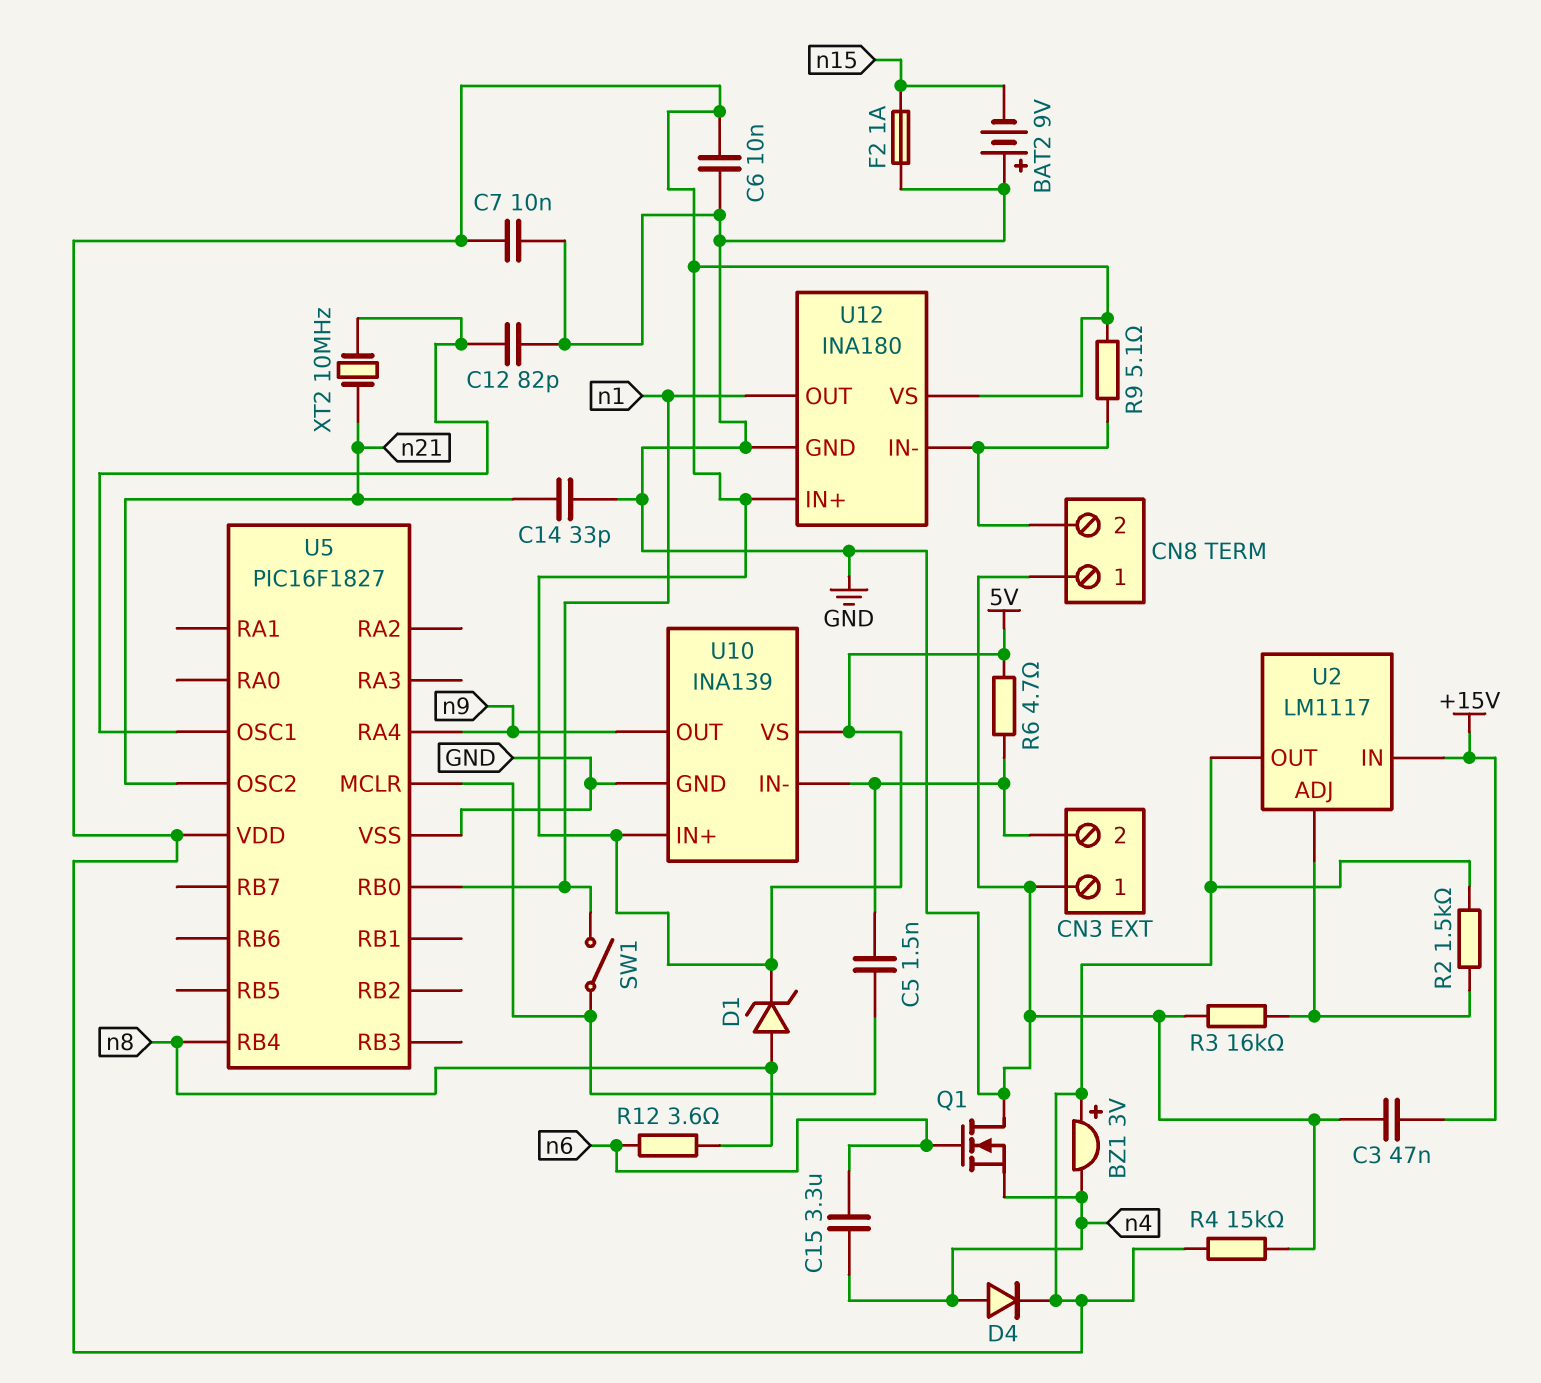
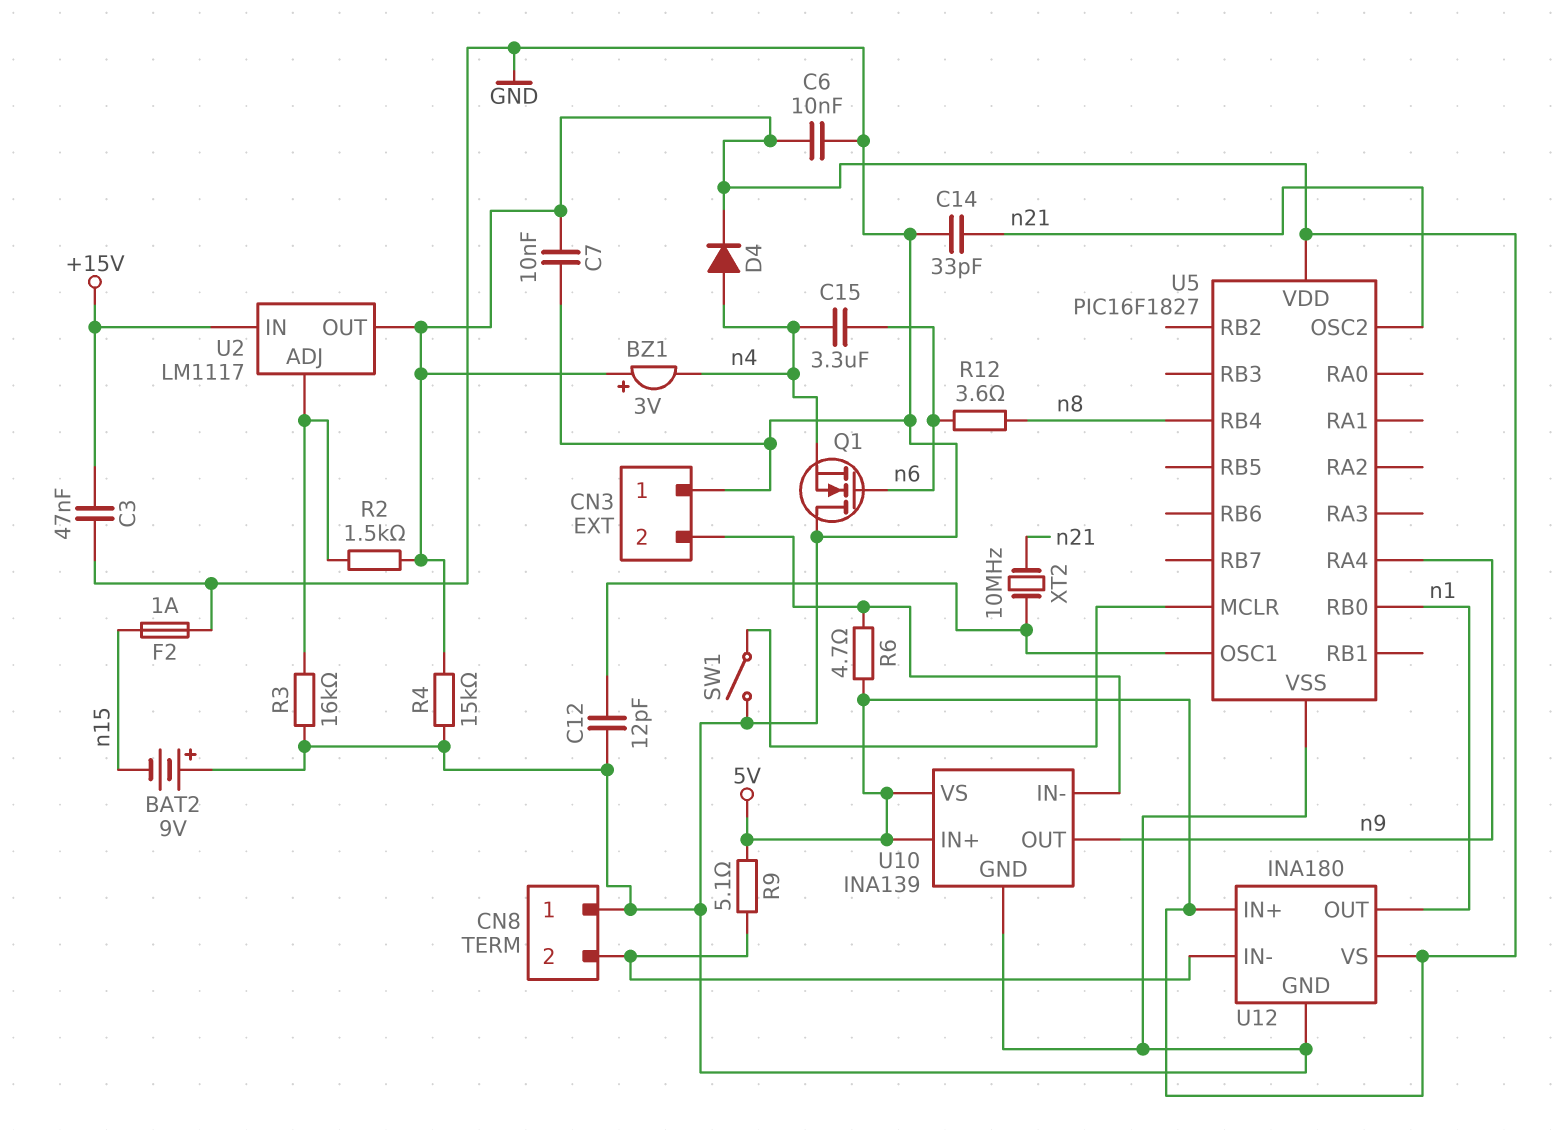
C5: 1.5nF (CN3/2, U5/MCLR) -> none
C12: 82pF (GND, U5/OSC1) -> 12pF (GND, U5/OSC1)
D1: zener (A n8, K 5V) -> none
SW1: switch (U5/MCLR, n1) -> switch (GND, U5/MCLR)

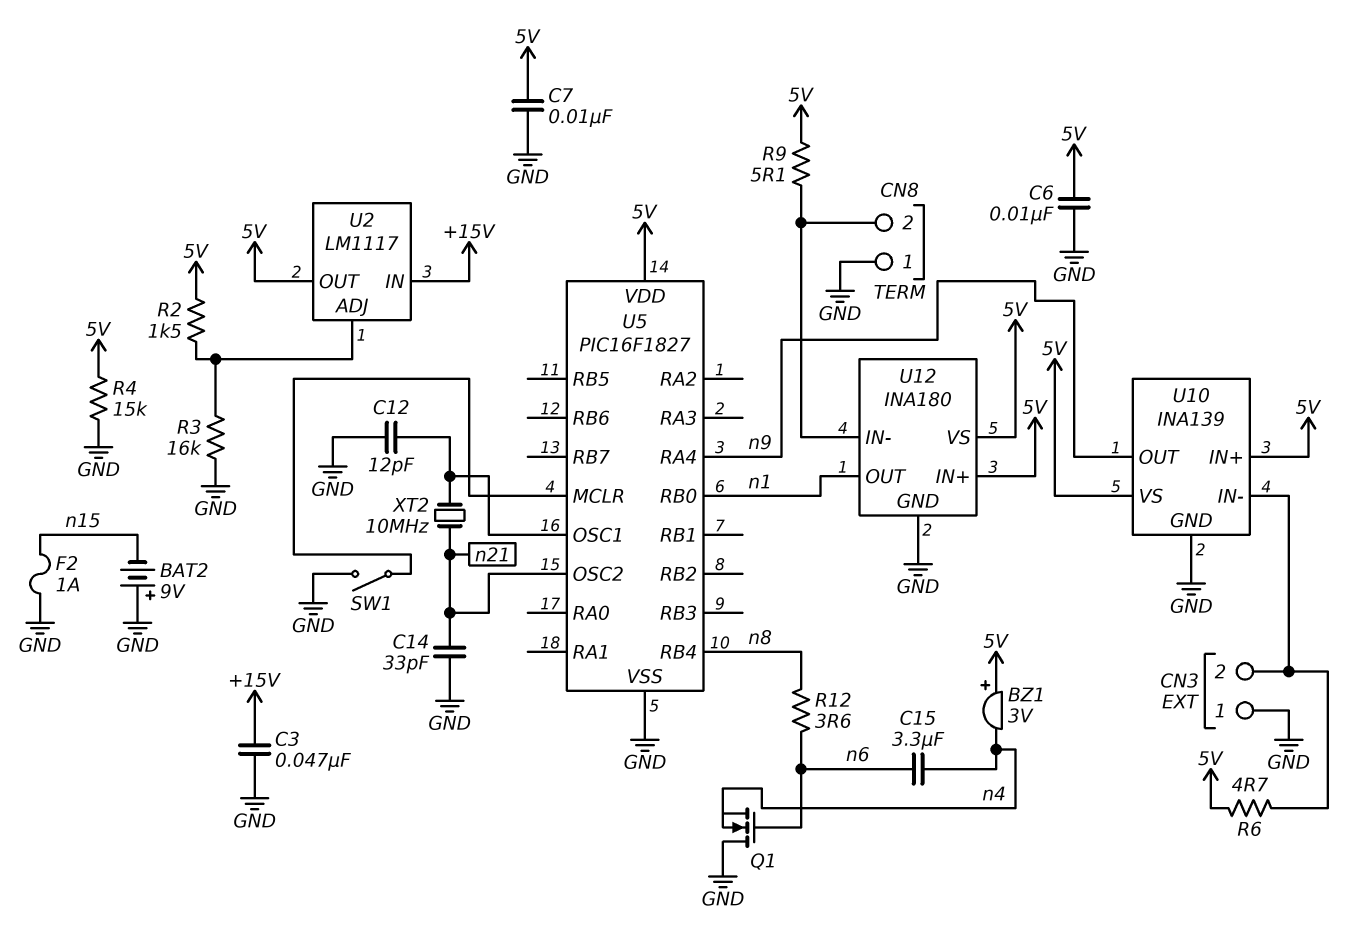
D4: diode (A n4, K 5V) -> none

